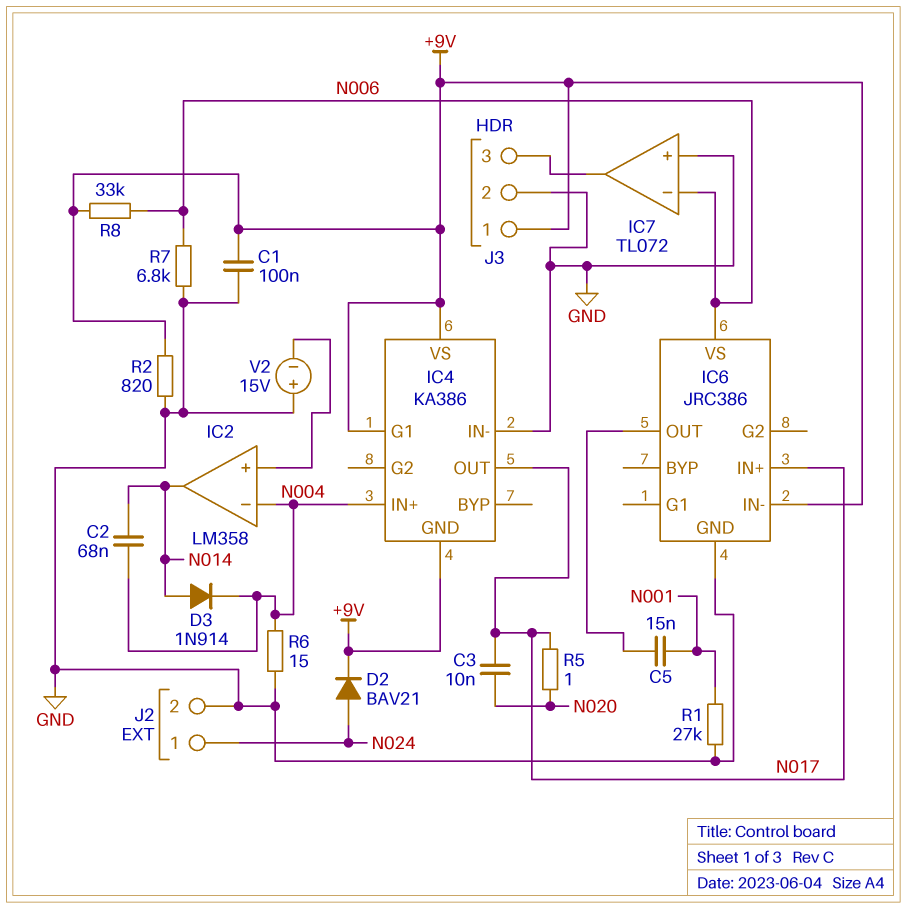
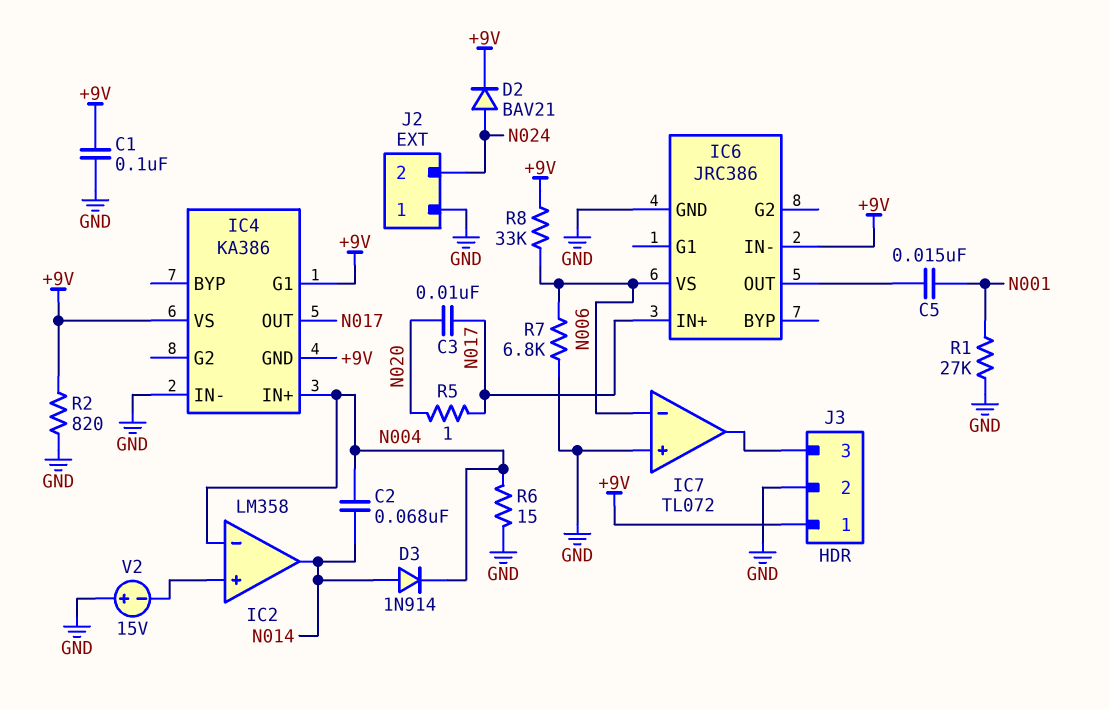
J2 pin 1: N024 -> GND
J2 pin 2: GND -> N024

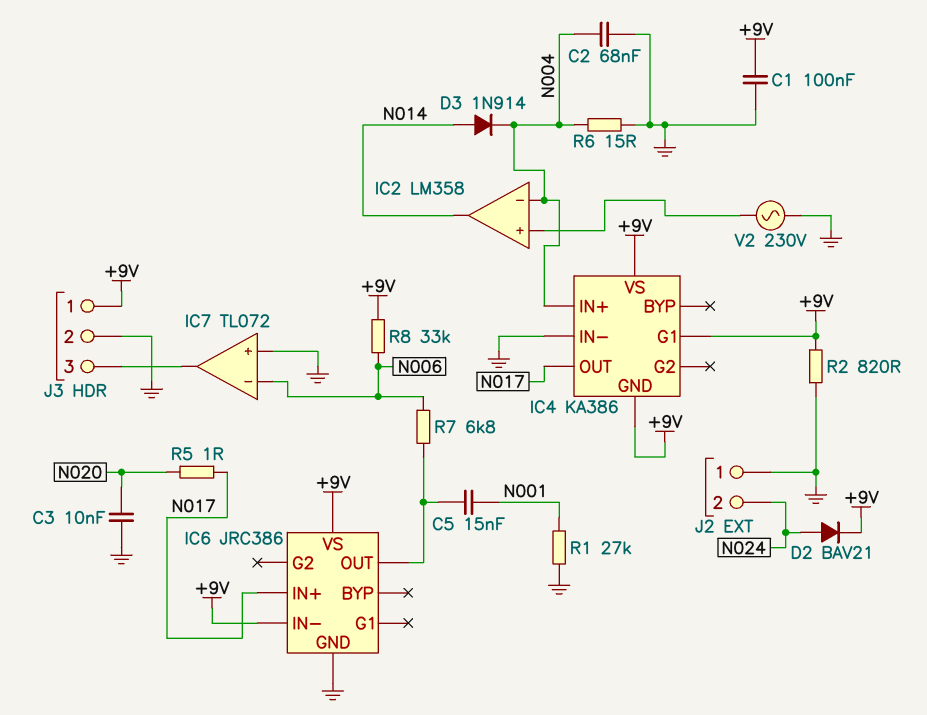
C2: 68nF (N004, N014) -> 68nF (GND, N004)
C3: 10nF (N017, N020) -> 10nF (GND, N020)
IC6 pin VS: N006 -> +9V
R7: 6.8k (GND, N006) -> 6.8k (IC6/OUT, N006)
V2: 15V (plus GND, minus IC2/in+) -> AC 230V (GND, IC2/in+)

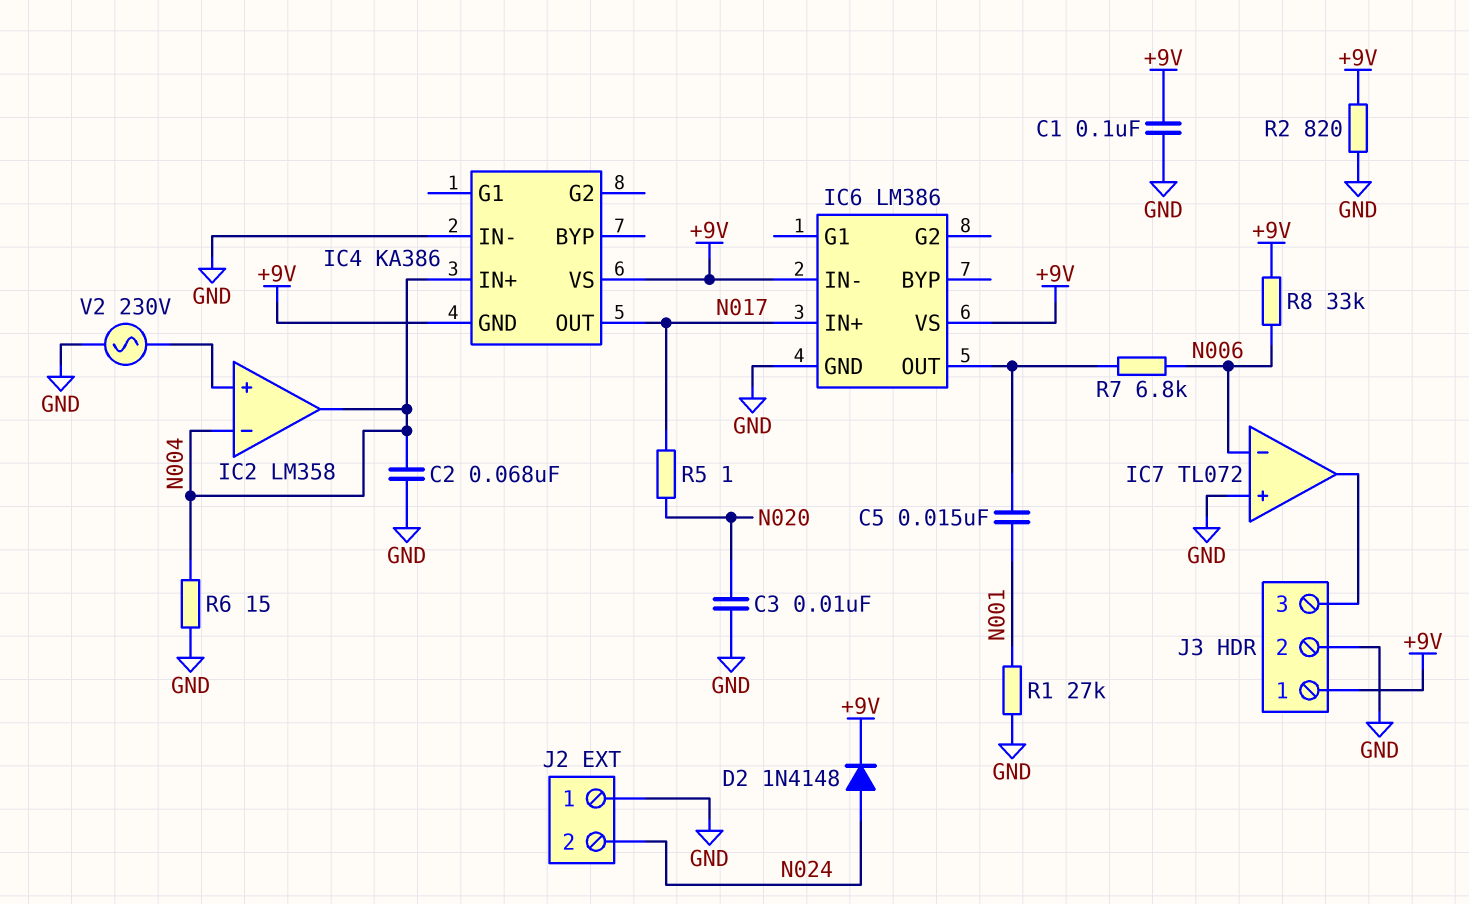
D2: diode BAV21 (A N024, K +9V) -> diode 1N4148 (A N024, K +9V)
D3: diode 1N914 (A N014, K N004) -> none
IC2 pin out: N014 -> N004
IC4 pin G1: +9V -> none
IC6: JRC386 -> LM386

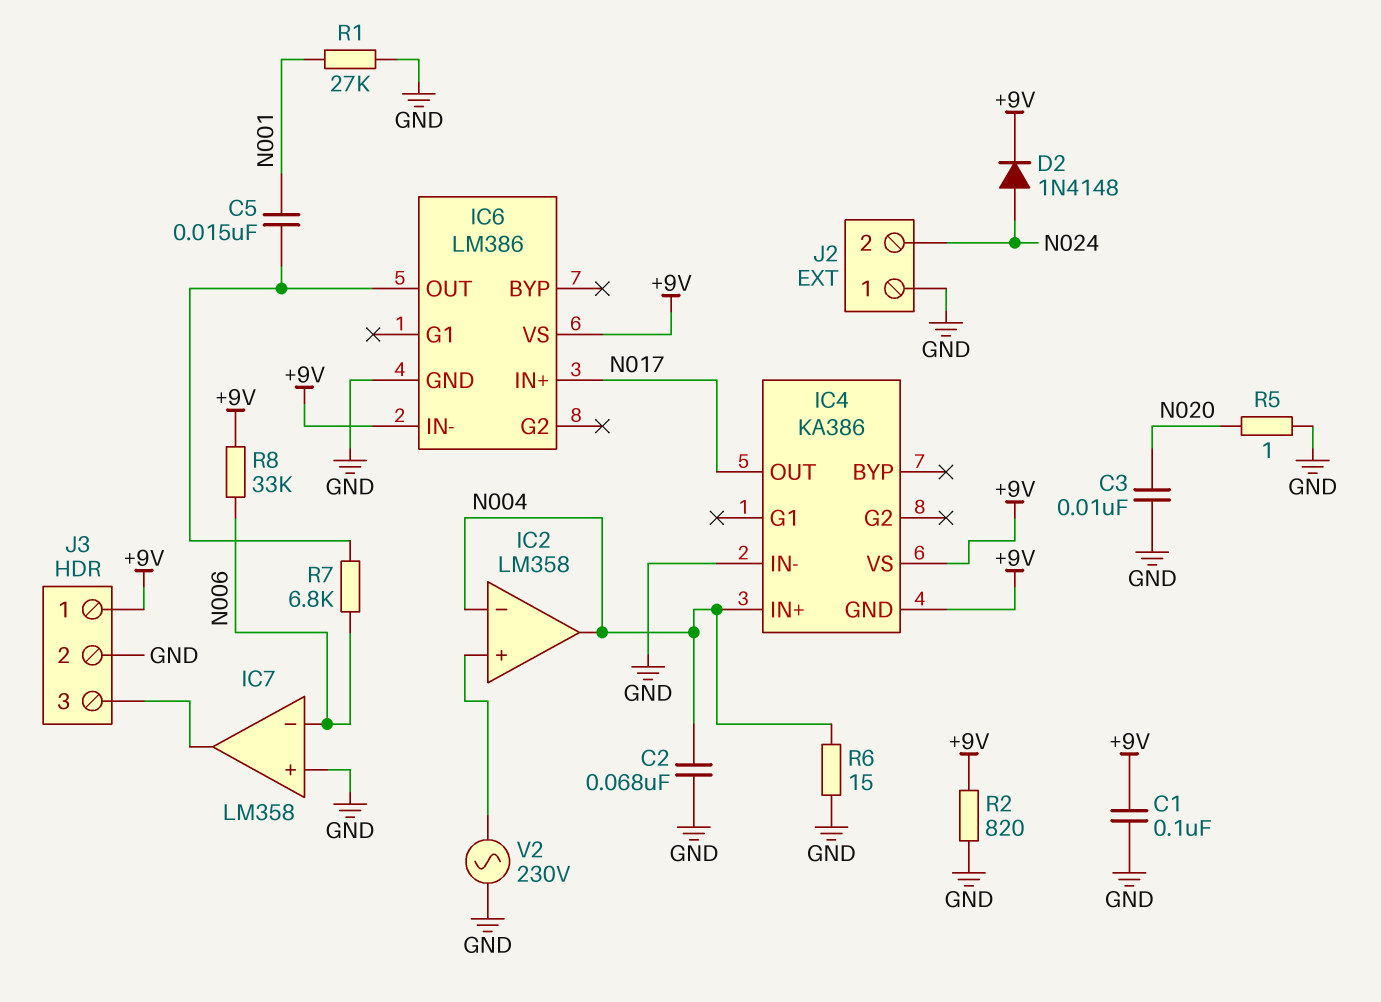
IC7: TL072 -> LM358
R5: 1 (N017, N020) -> 1 (GND, N020)

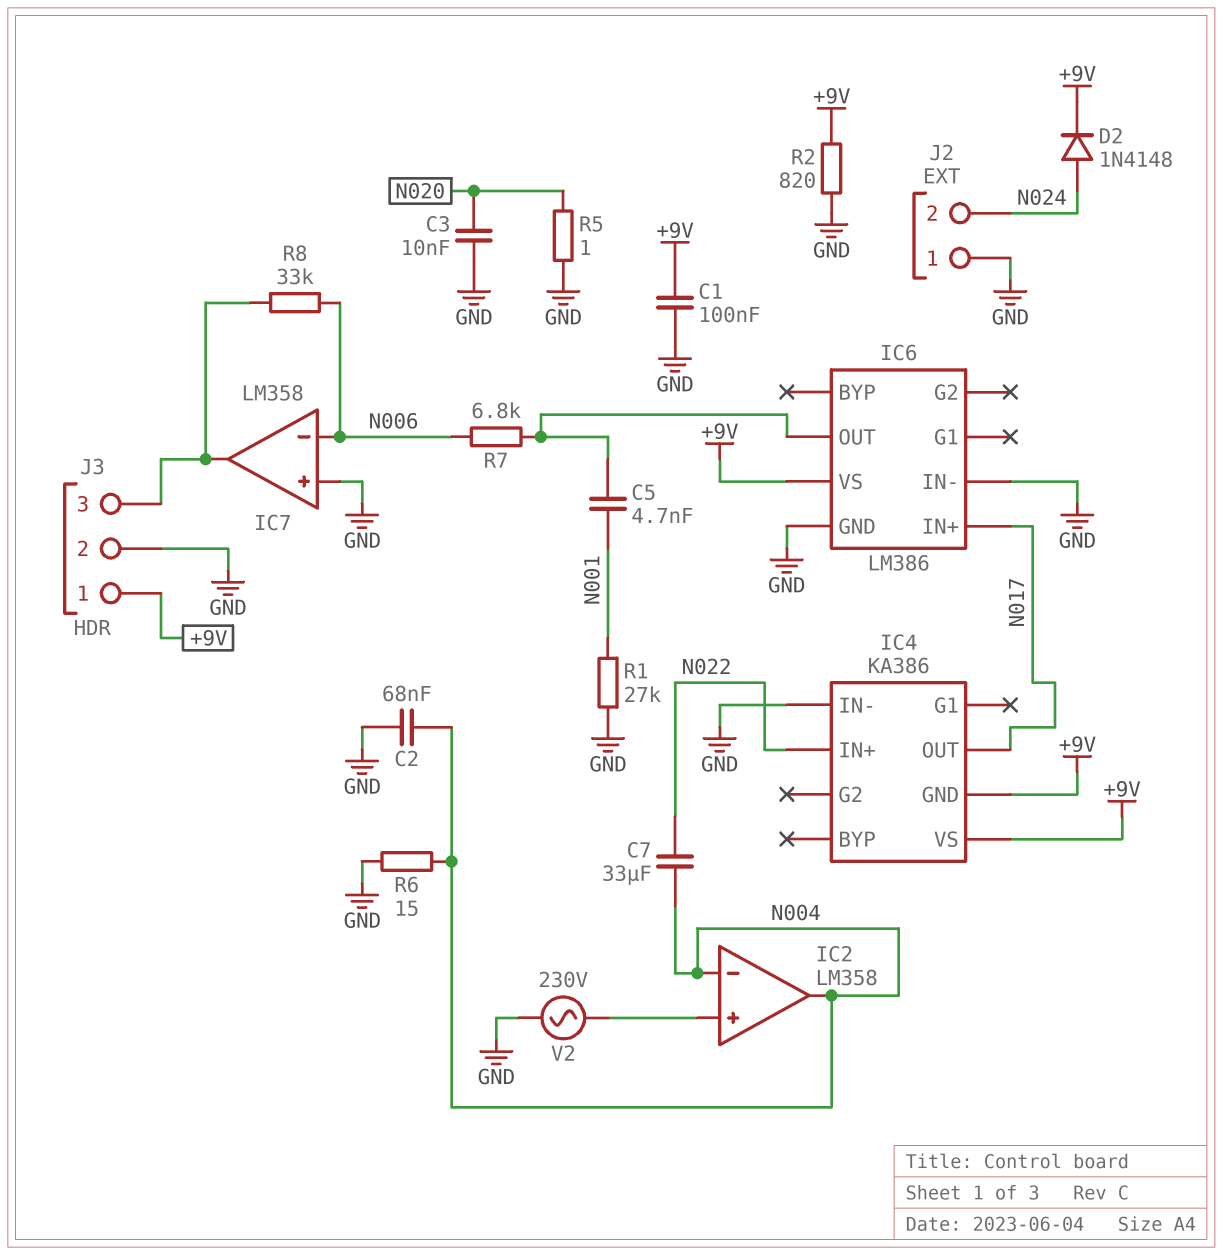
C5: 15nF (IC6/OUT, N001) -> 4.7nF (IC6/OUT, N001)
C7: none -> 33uF (N004, N022)
IC4 pin IN+: N004 -> N022
IC6 pin IN-: +9V -> GND
R8: 33k (+9V, N006) -> 33k (IC7/out, N006)

